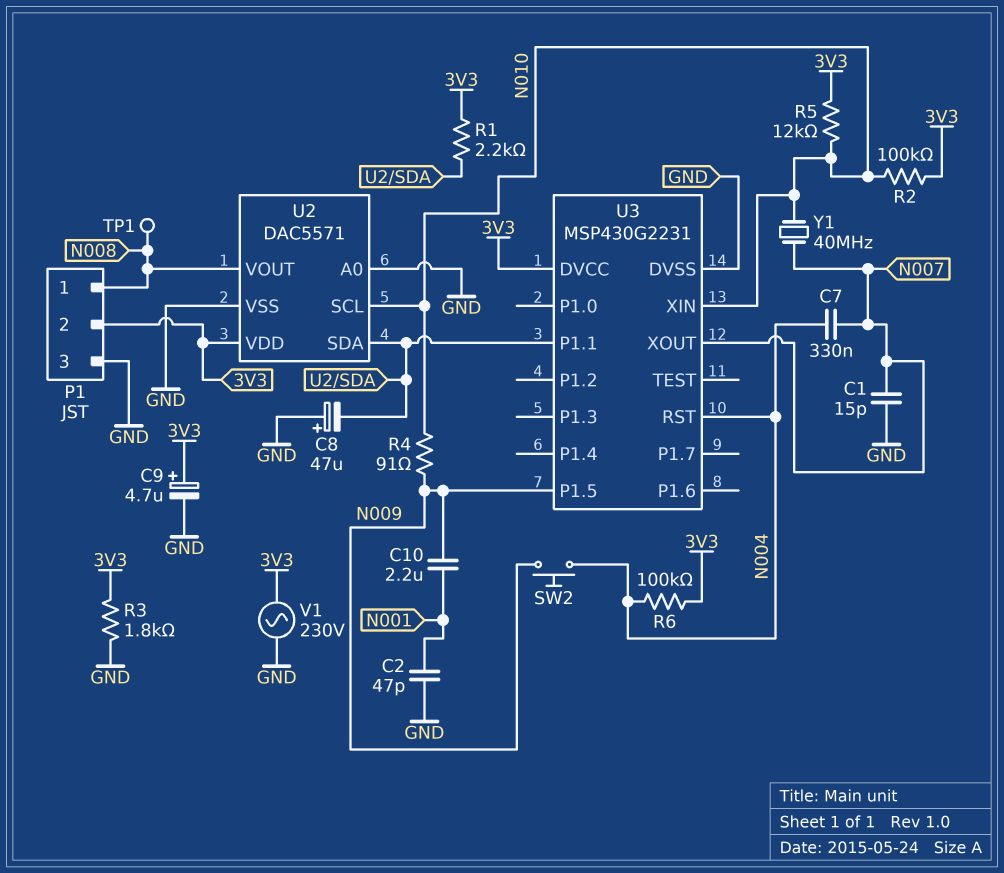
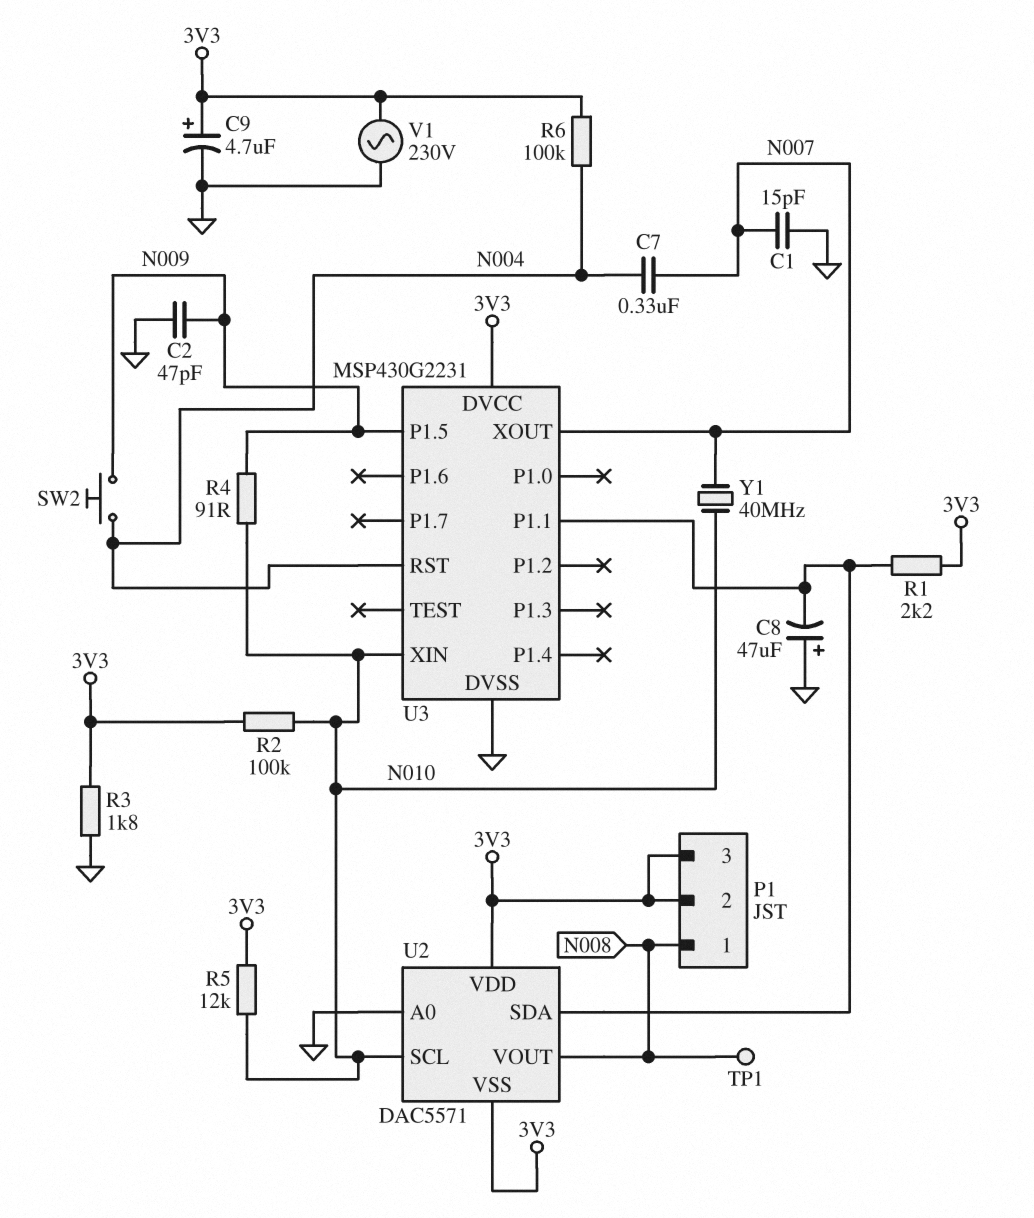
C2: 47pF (GND, N001) -> 47pF (GND, N009)
C10: 2.2uF (N001, N009) -> none
P1 pin 3: GND -> 3V3
U2 pin VSS: GND -> 3V3

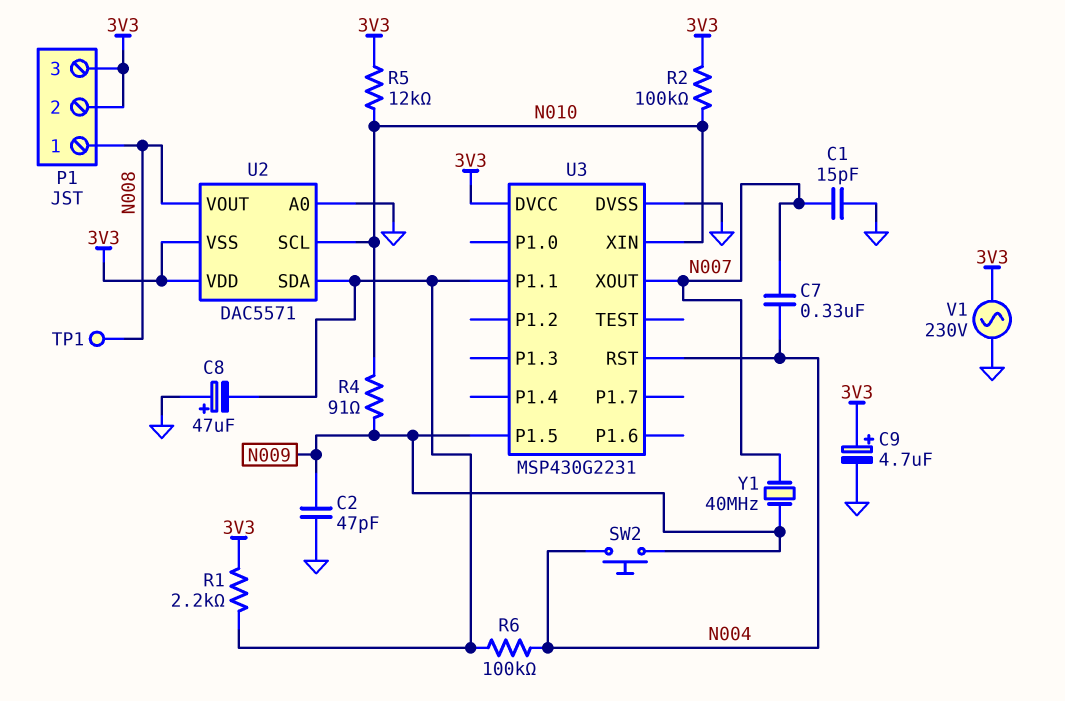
R3: 1.8k (3V3, GND) -> none
R6: 100k (3V3, N004) -> 100k (N004, U2/SDA)
Y1: 40MHz (N007, N010) -> 40MHz (N007, N009)

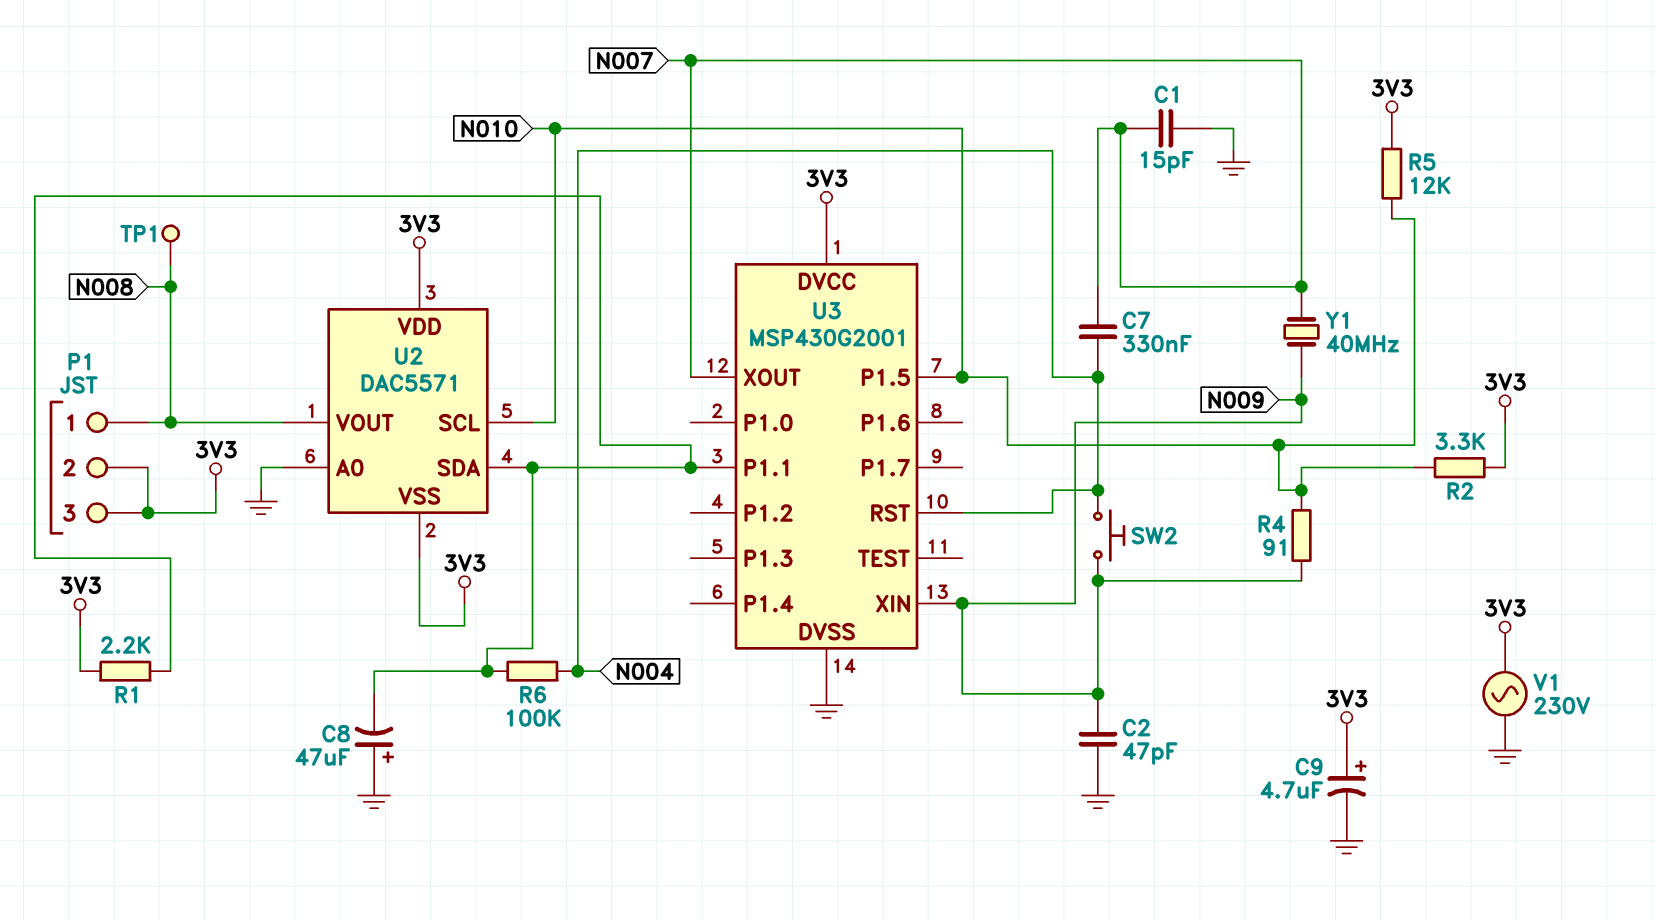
R2: 100k (3V3, N010) -> 3.3k (3V3, N010)
U3: MSP430G2231 -> MSP430G2001
U3 pin P1.5: N009 -> N010
U3 pin XIN: N010 -> N009

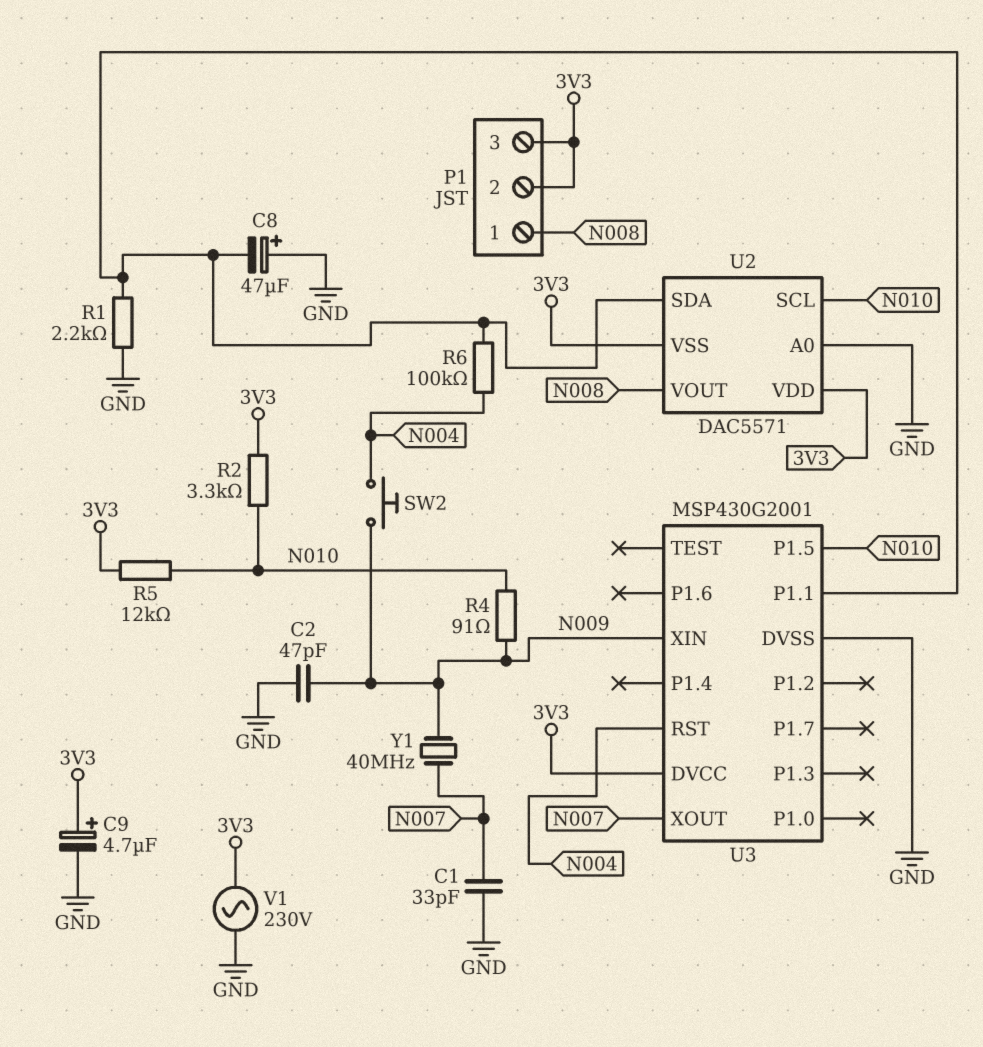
C1: 15pF (GND, N007) -> 33pF (GND, N007)
C7: 330nF (N004, N007) -> none
R1: 2.2k (3V3, U2/SDA) -> 2.2k (GND, U2/SDA)
TP1: test point (N008) -> none

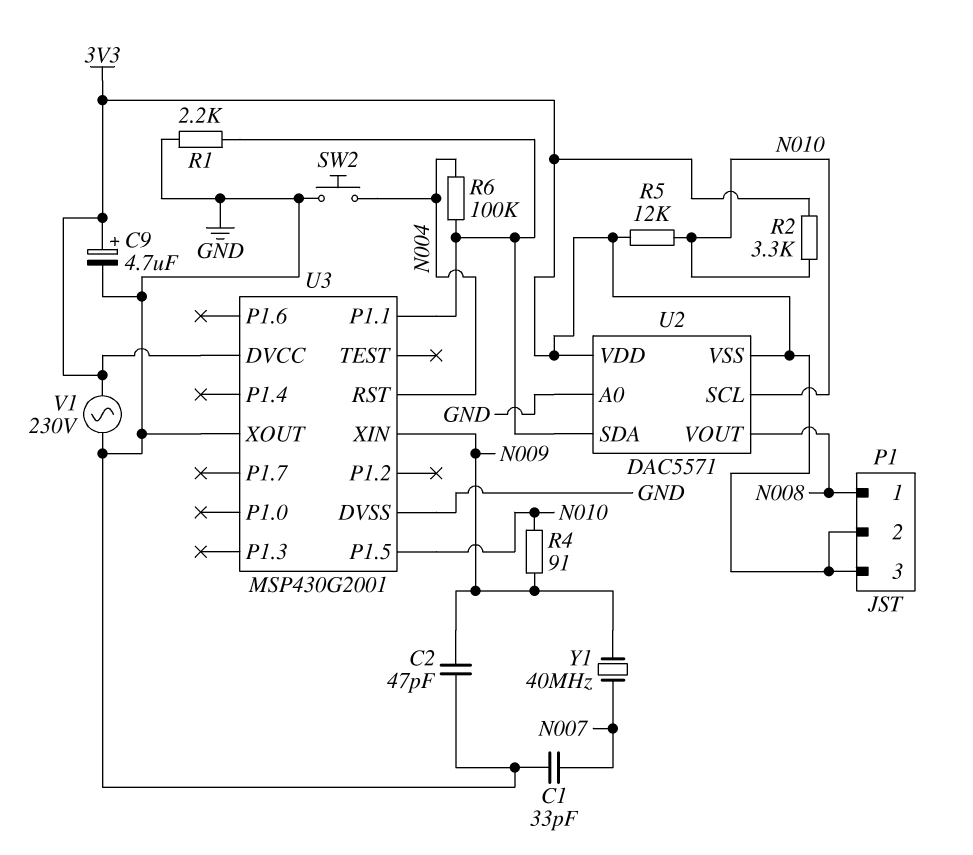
C8: 47uF (plus GND, minus U2/SDA) -> none
SW2: button (N004, N009) -> button (GND, N004)
U3 pin XOUT: N007 -> GND

